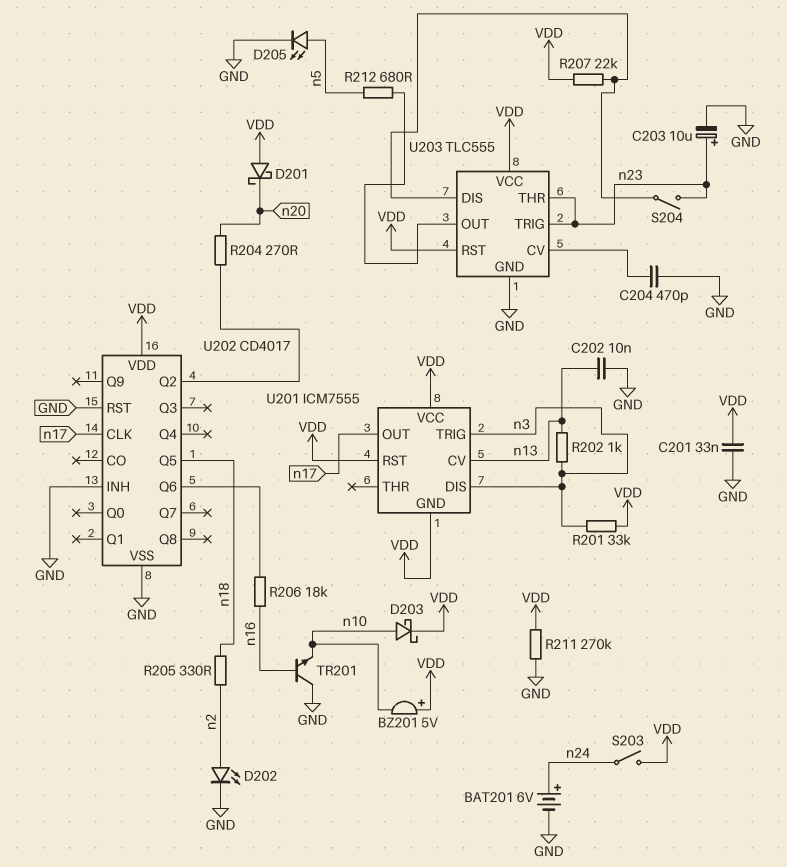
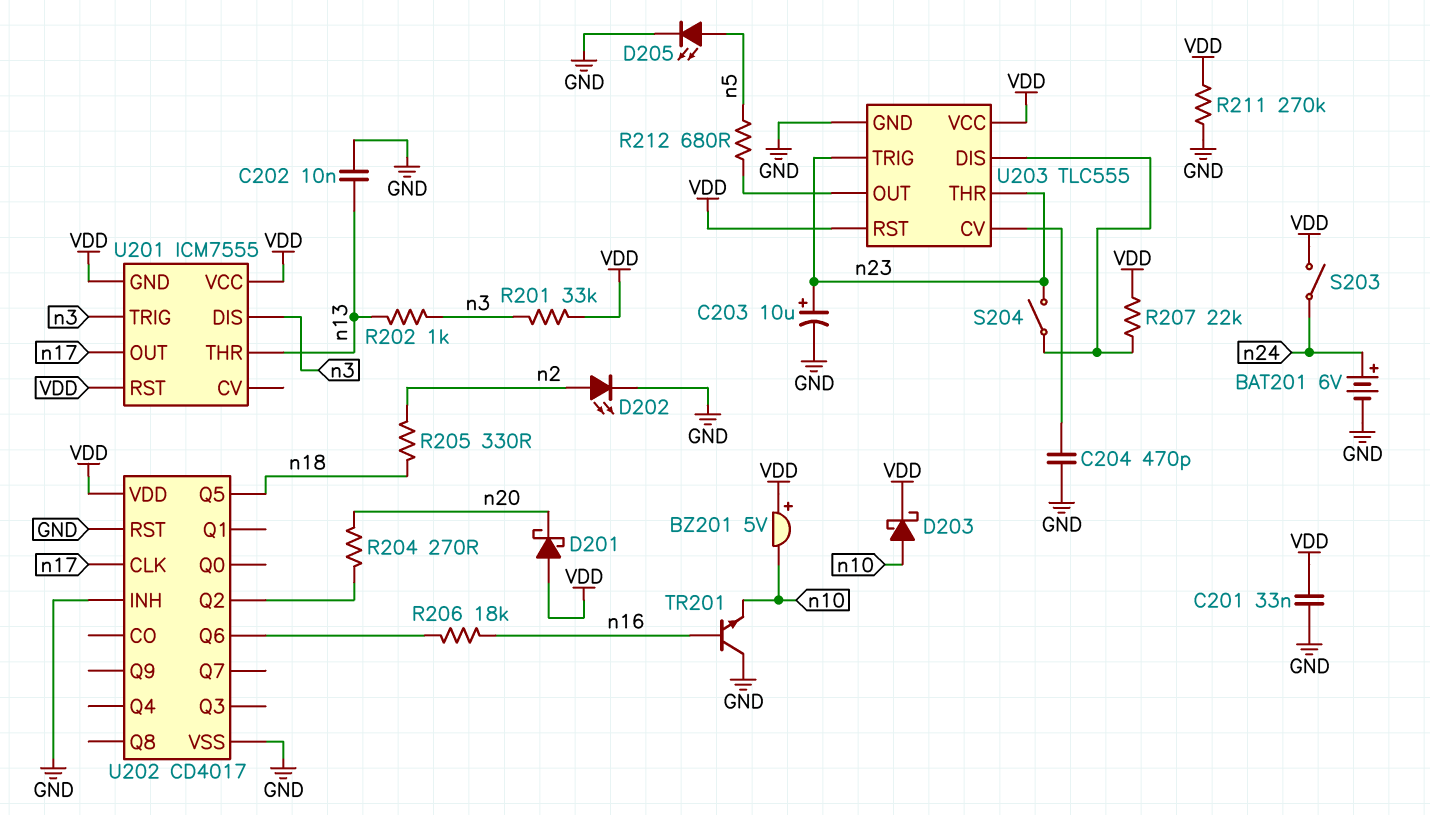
U201 pin CV: n13 -> none
U201 pin THR: none -> n13

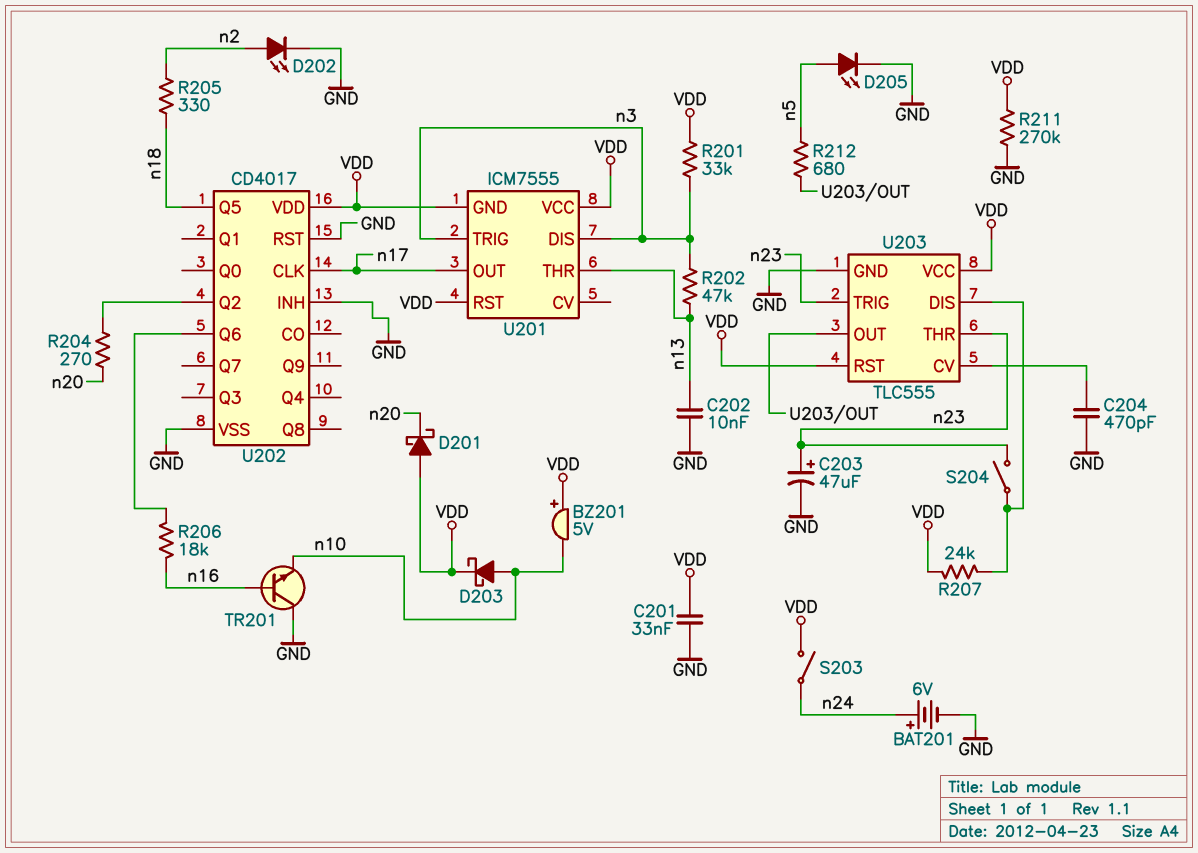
C203: 10uF (plus n23, minus GND) -> 47uF (plus n23, minus GND)
R202: 1k (n3, n13) -> 47k (n3, n13)
R207: 22k (U203/DIS, VDD) -> 24k (U203/DIS, VDD)

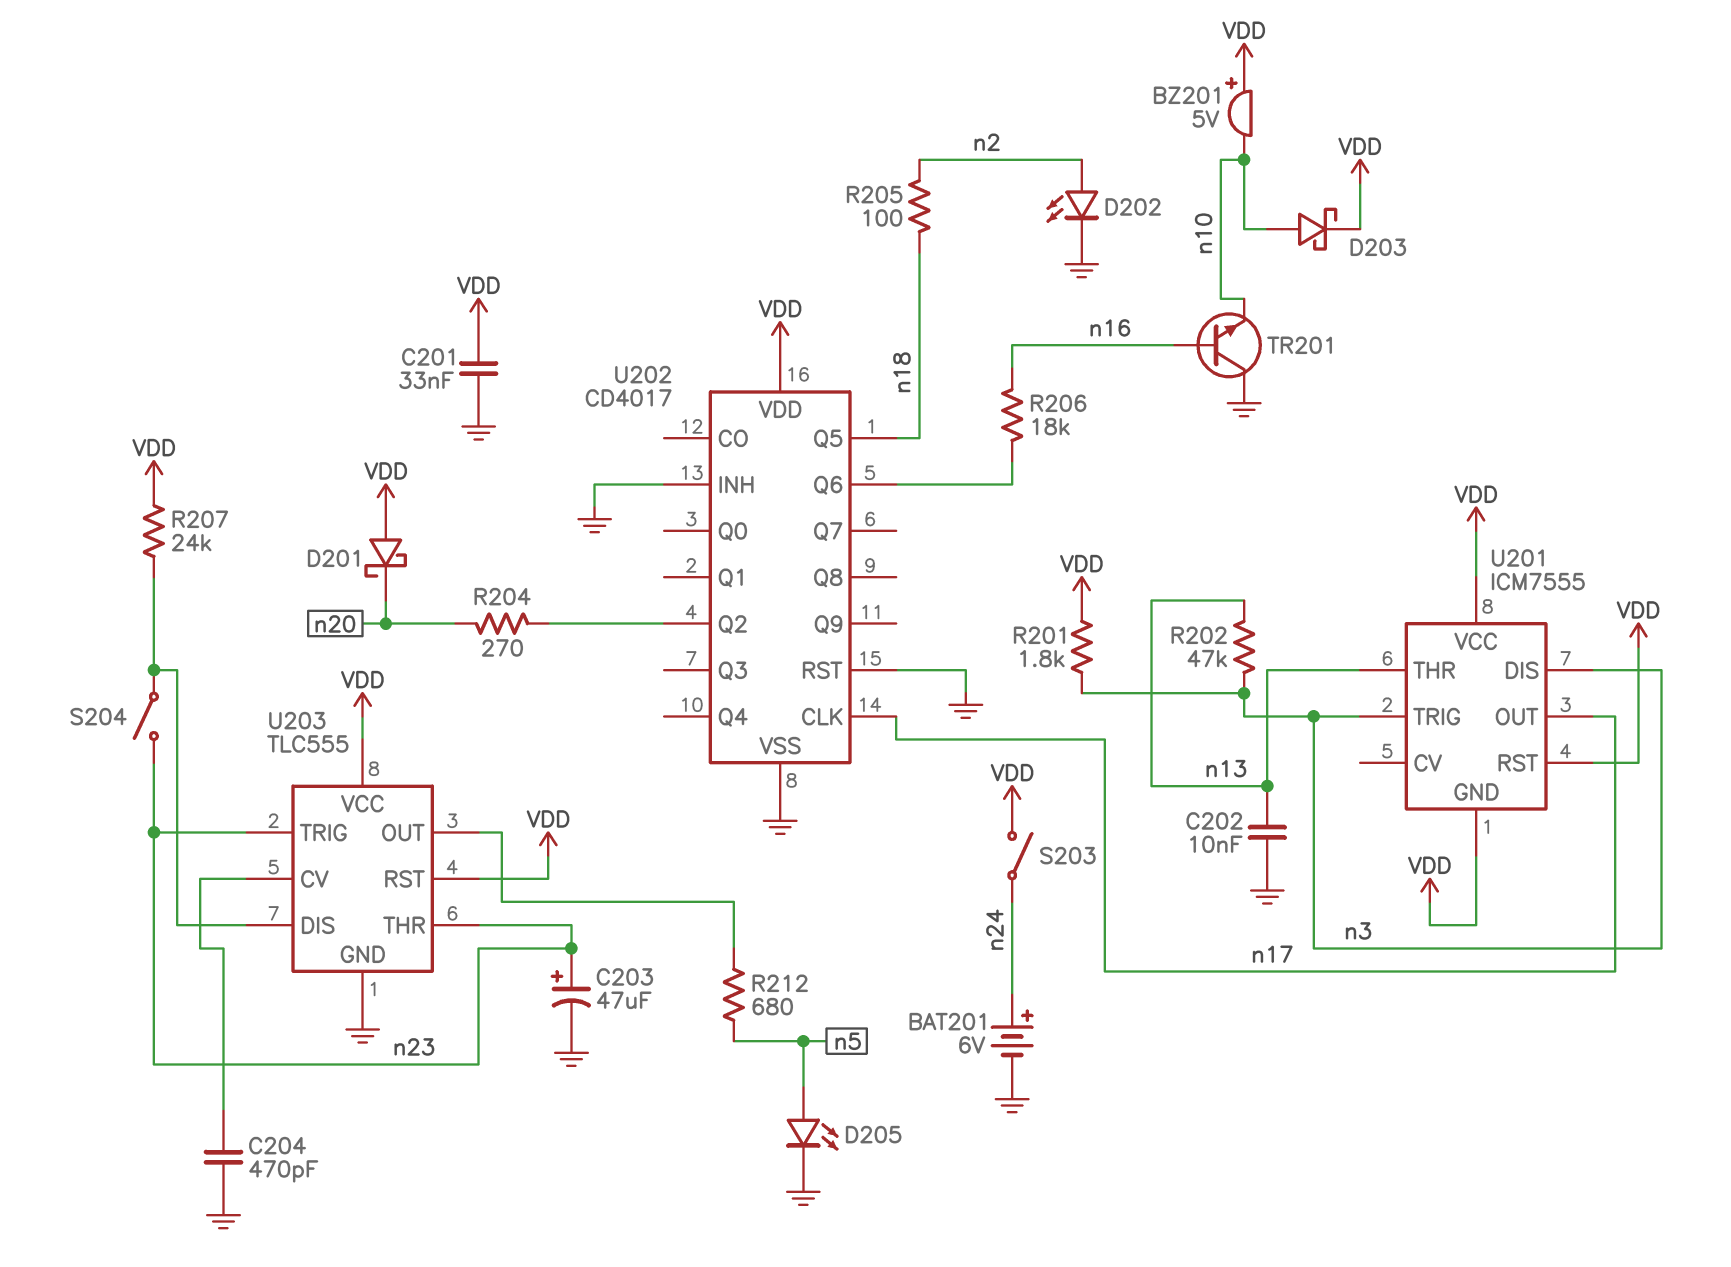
R201: 33k (VDD, n3) -> 1.8k (VDD, n3)
R205: 330 (n2, n18) -> 100 (n2, n18)
R211: 270k (GND, VDD) -> none

